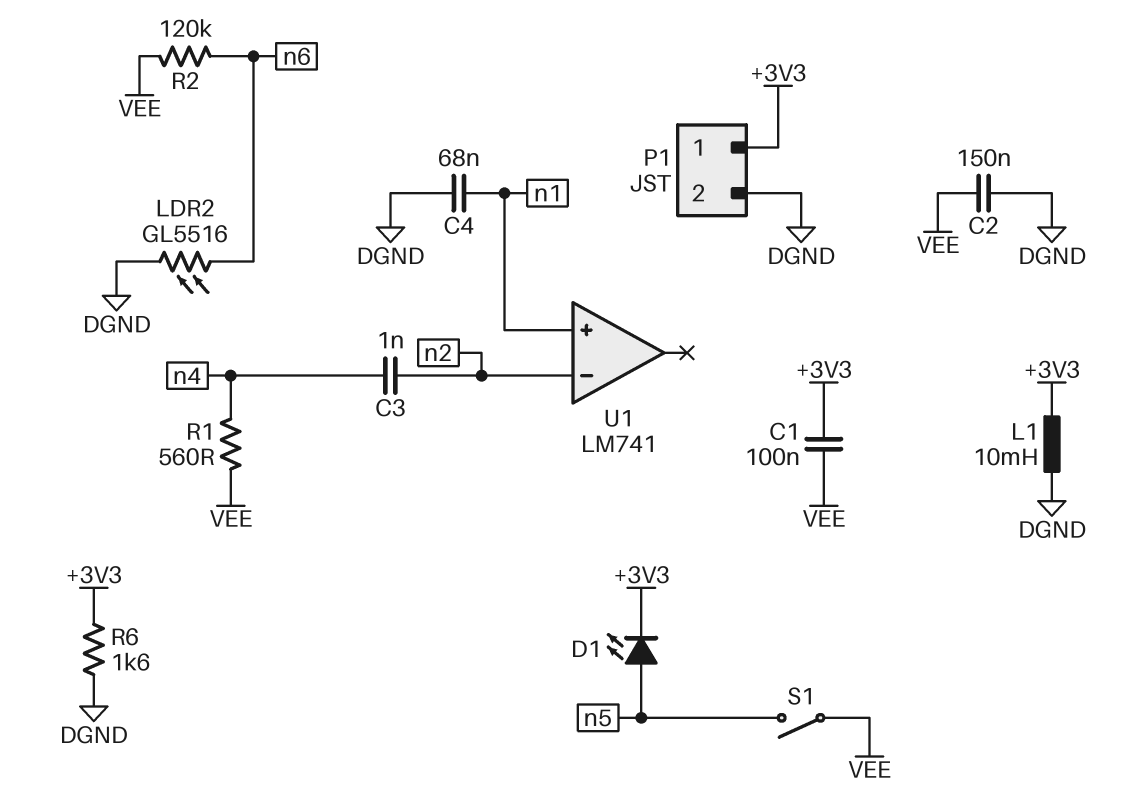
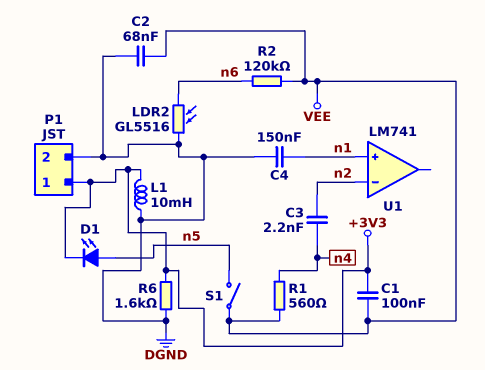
C2: 150nF (DGND, VEE) -> 68nF (DGND, VEE)
C3: 1nF (n2, n4) -> 2.2nF (n2, n4)
C4: 68nF (DGND, n1) -> 150nF (DGND, n1)

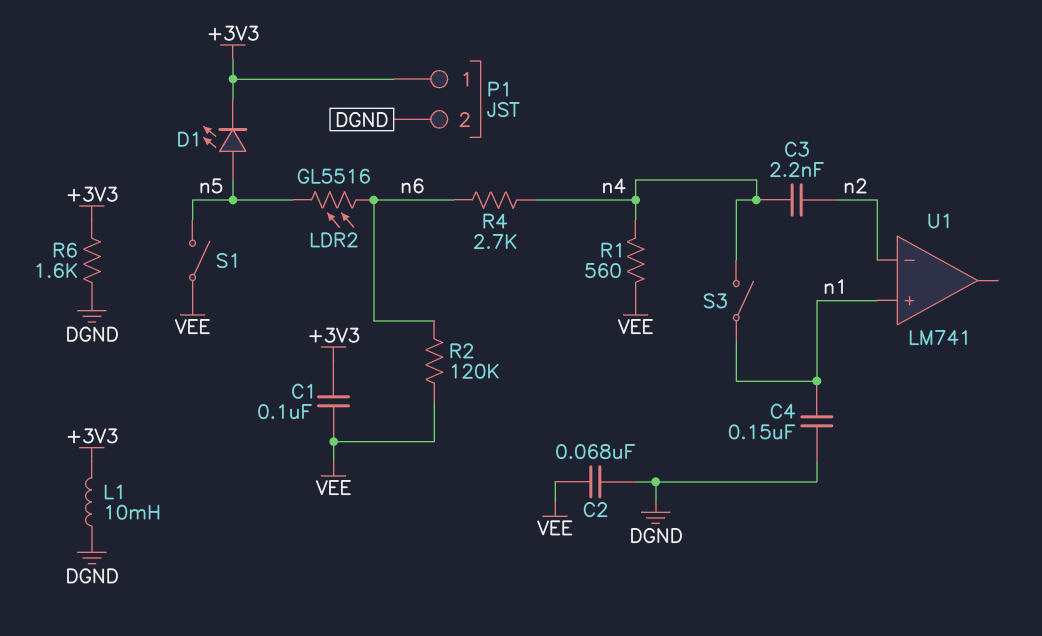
LDR2: GL5516 (DGND, n6) -> GL5516 (n5, n6)
R4: none -> 2.7k (n4, n6)
S3: none -> switch (n1, n4)

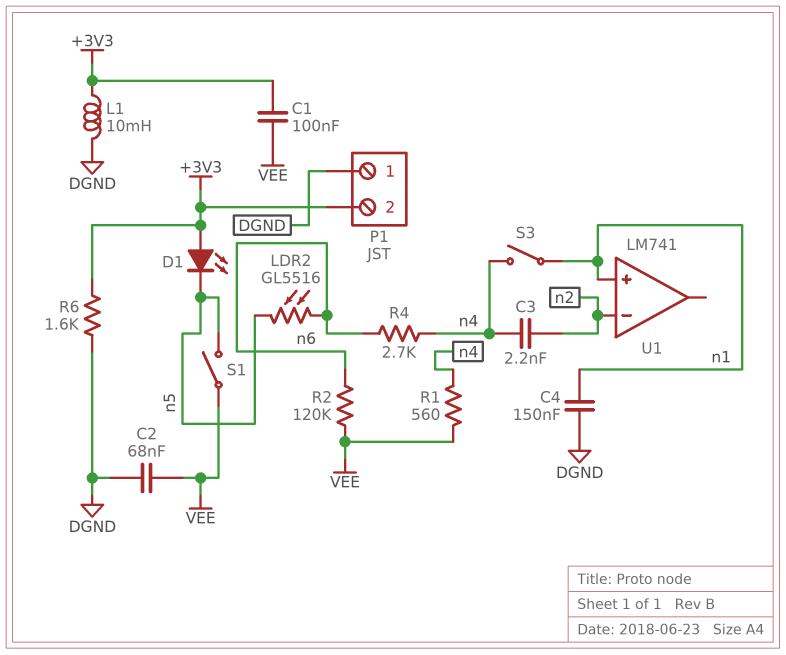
D1: LED (A n5, K +3V3) -> LED (A +3V3, K n5)
P1 pin 1: +3V3 -> DGND
P1 pin 2: DGND -> +3V3

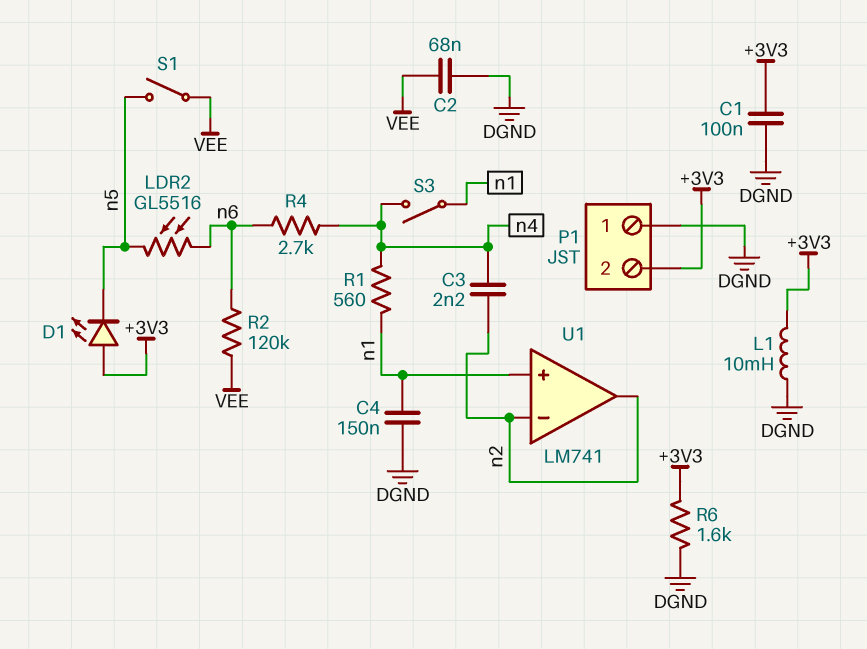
C1: 100nF (+3V3, VEE) -> 100nF (+3V3, DGND)
R1: 560 (VEE, n4) -> 560 (n1, n4)
U1 pin out: none -> n2

